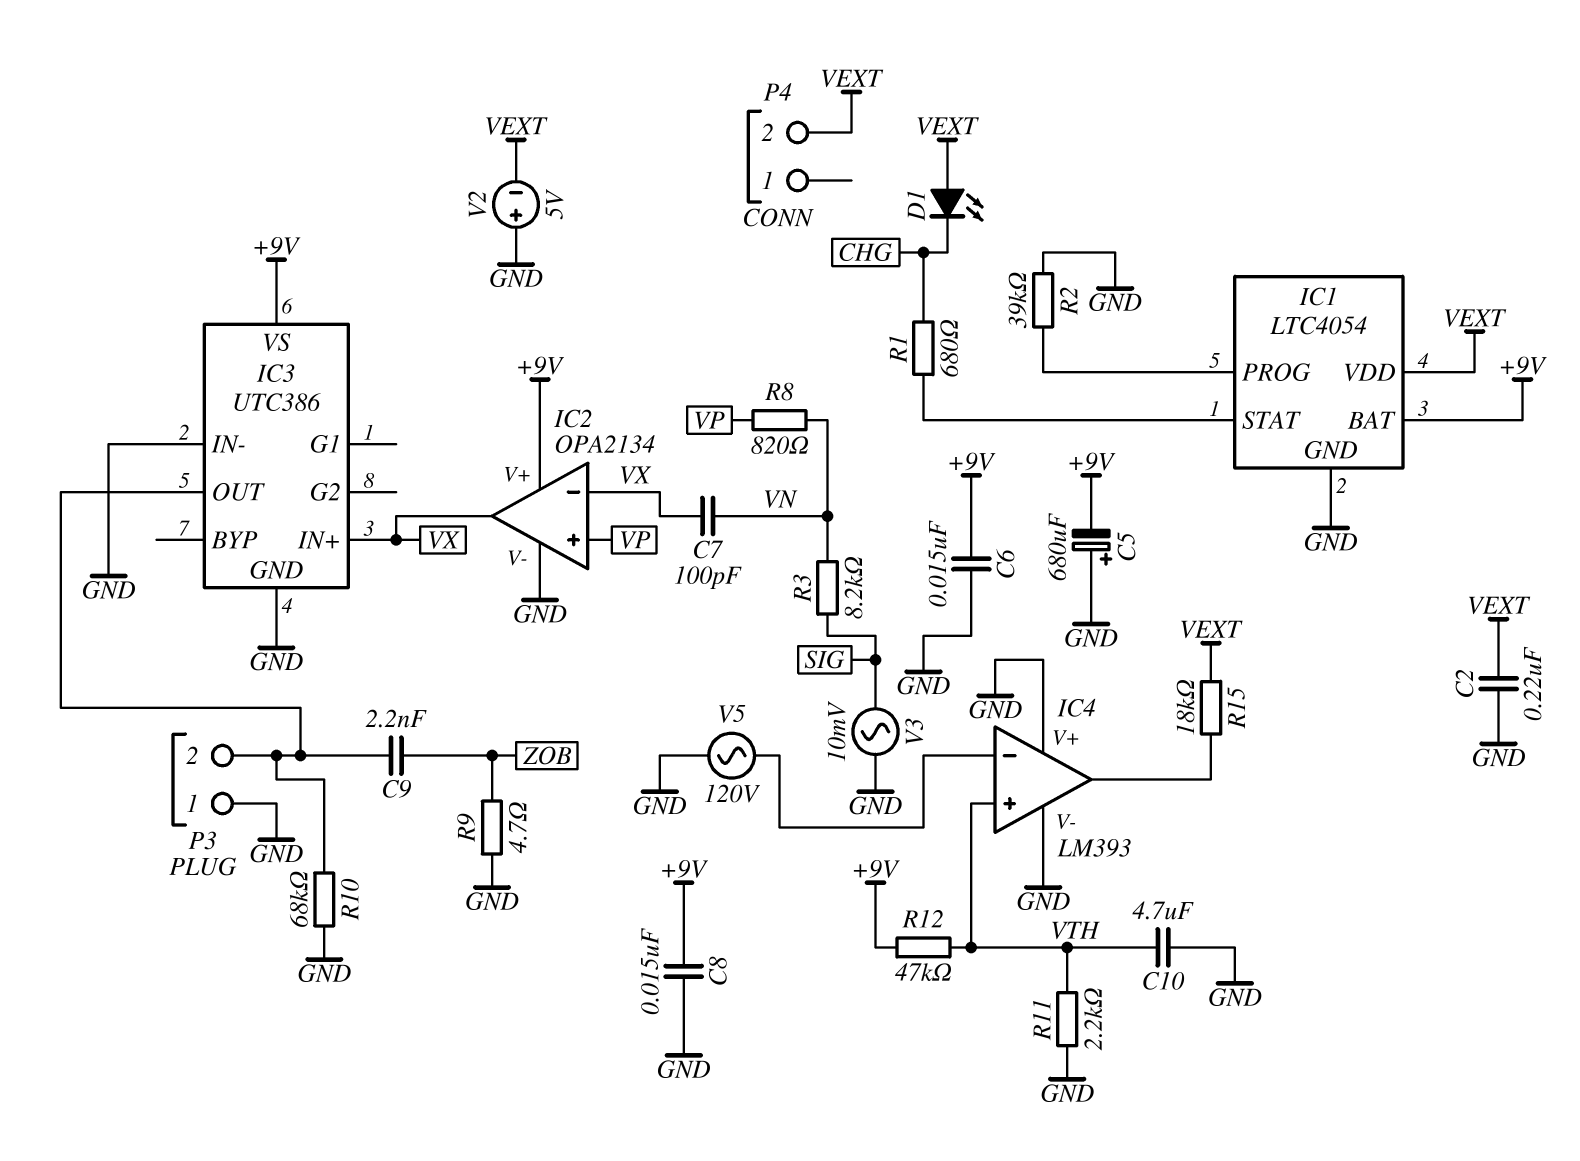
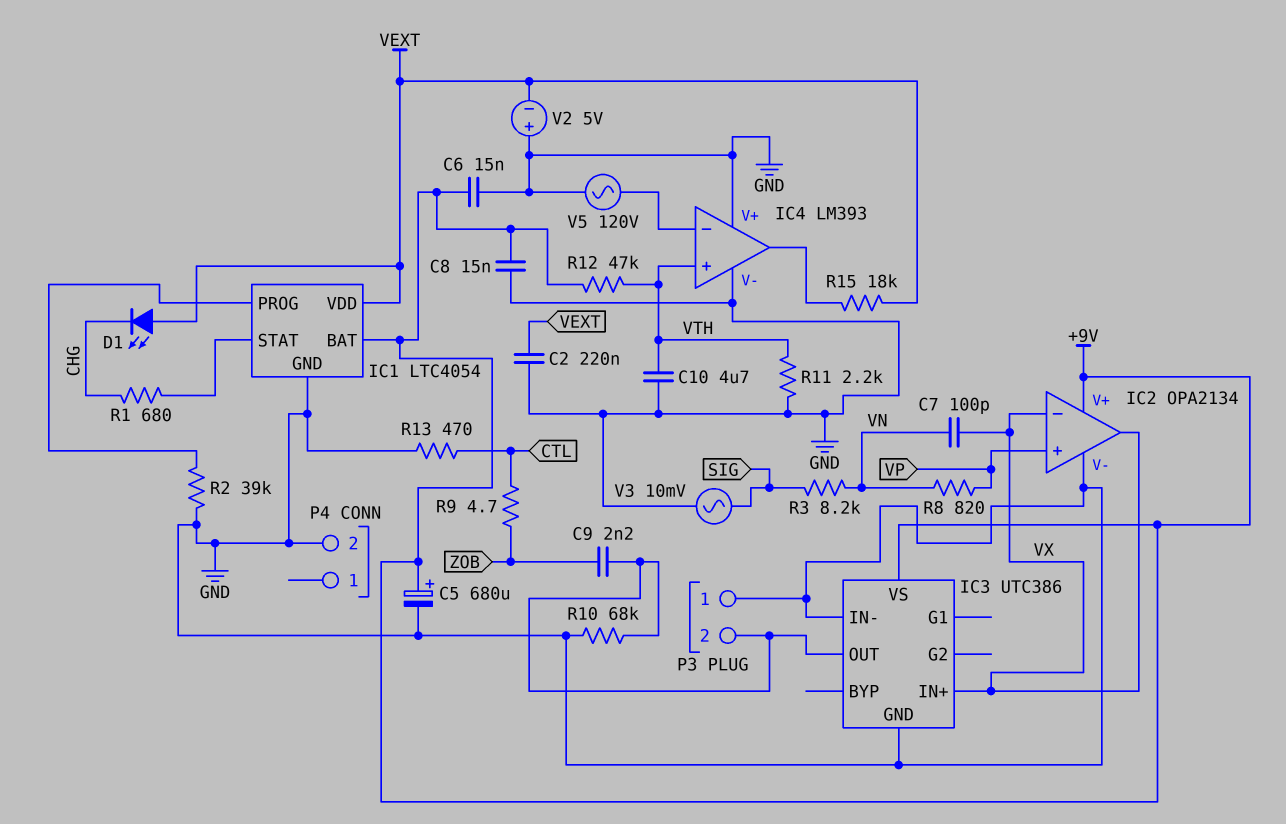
C5: 680uF (plus GND, minus +9V) -> 680uF (plus +9V, minus GND)
P4 pin 2: VEXT -> GND
R9: 4.7 (GND, ZOB) -> 4.7 (CTL, ZOB)
R13: none -> 470 (CTL, GND)

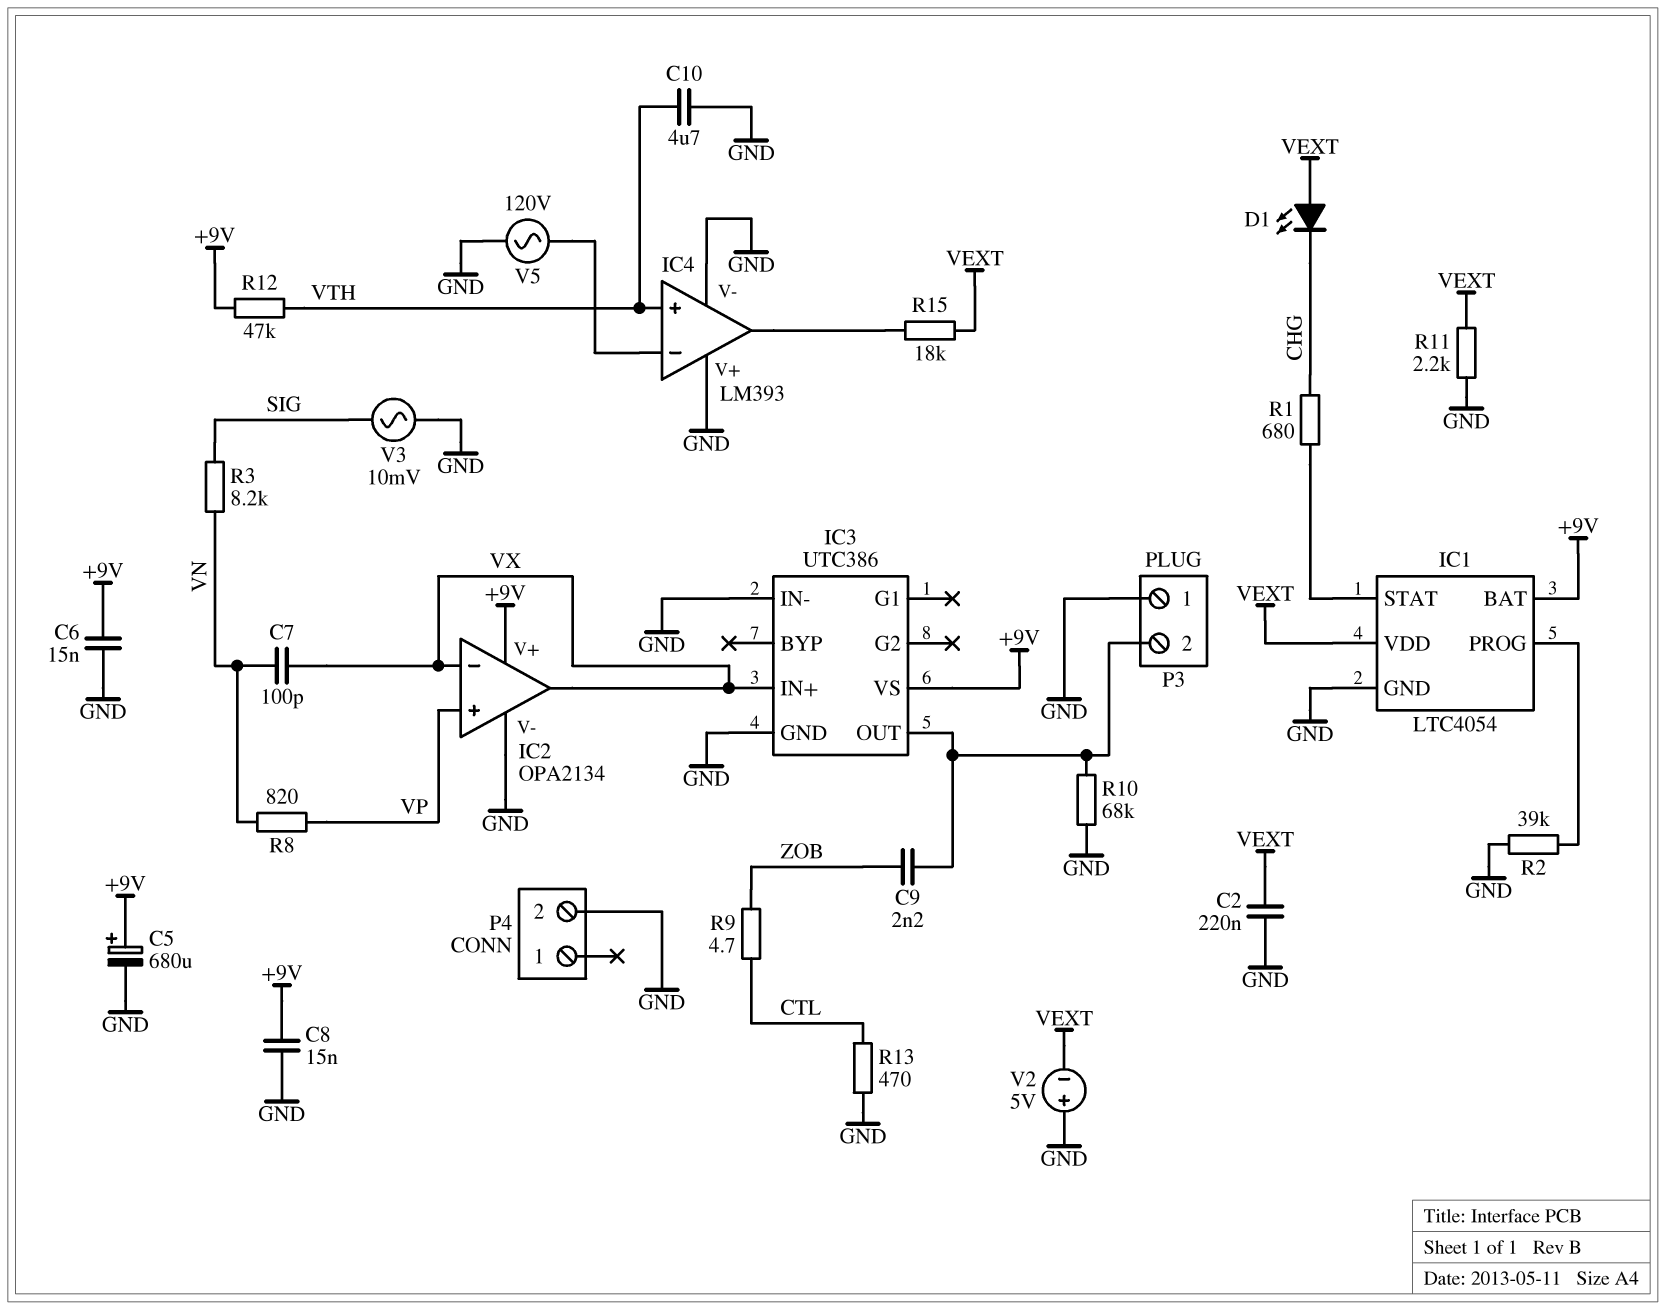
R11: 2.2k (GND, VTH) -> 2.2k (GND, VEXT)

